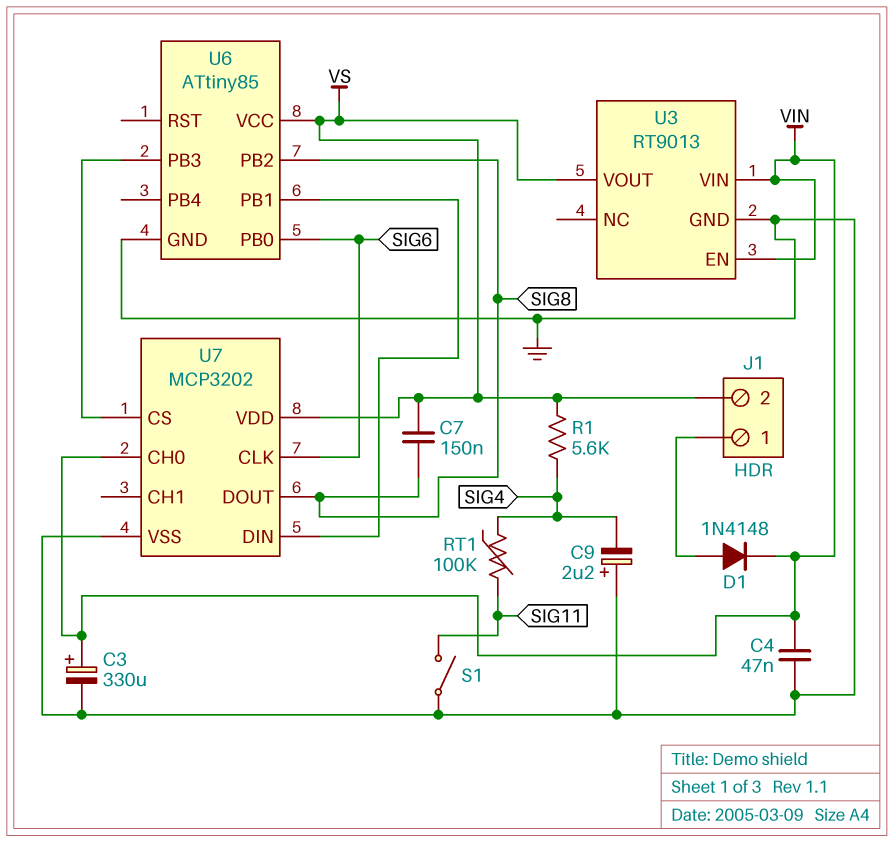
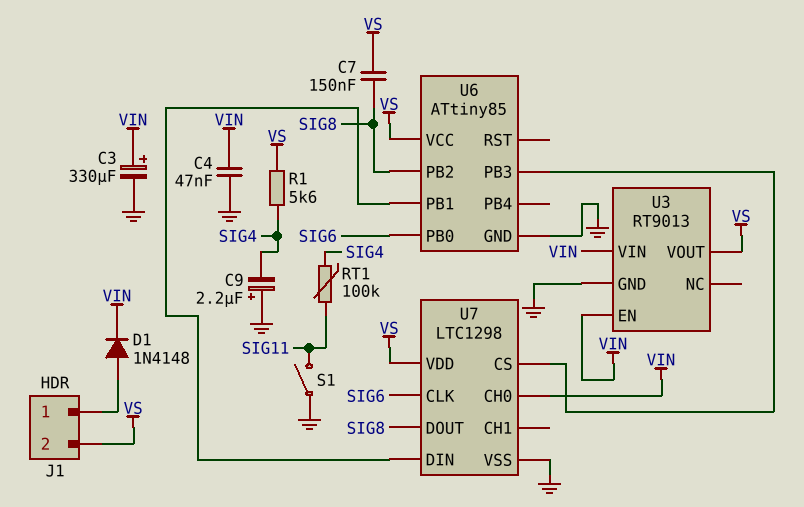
U7: MCP3202 -> LTC1298

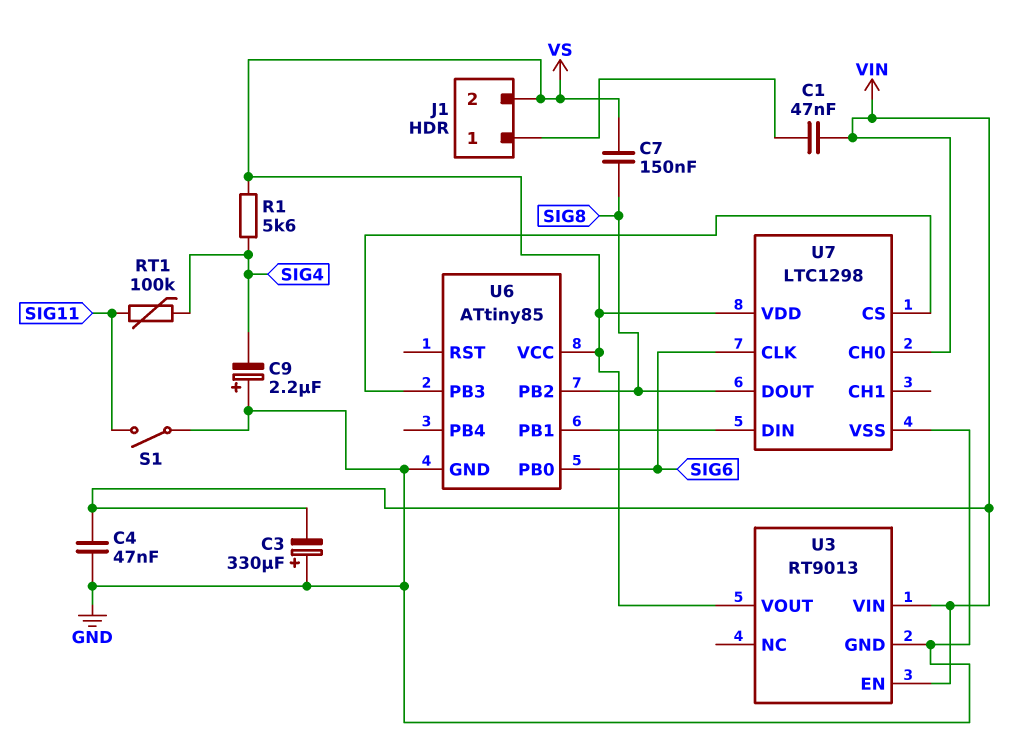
C1: none -> 47nF (J1/1, VIN)
C3: 330uF (plus VIN, minus GND) -> 330uF (plus GND, minus VIN)
D1: diode 1N4148 (A J1/1, K VIN) -> none

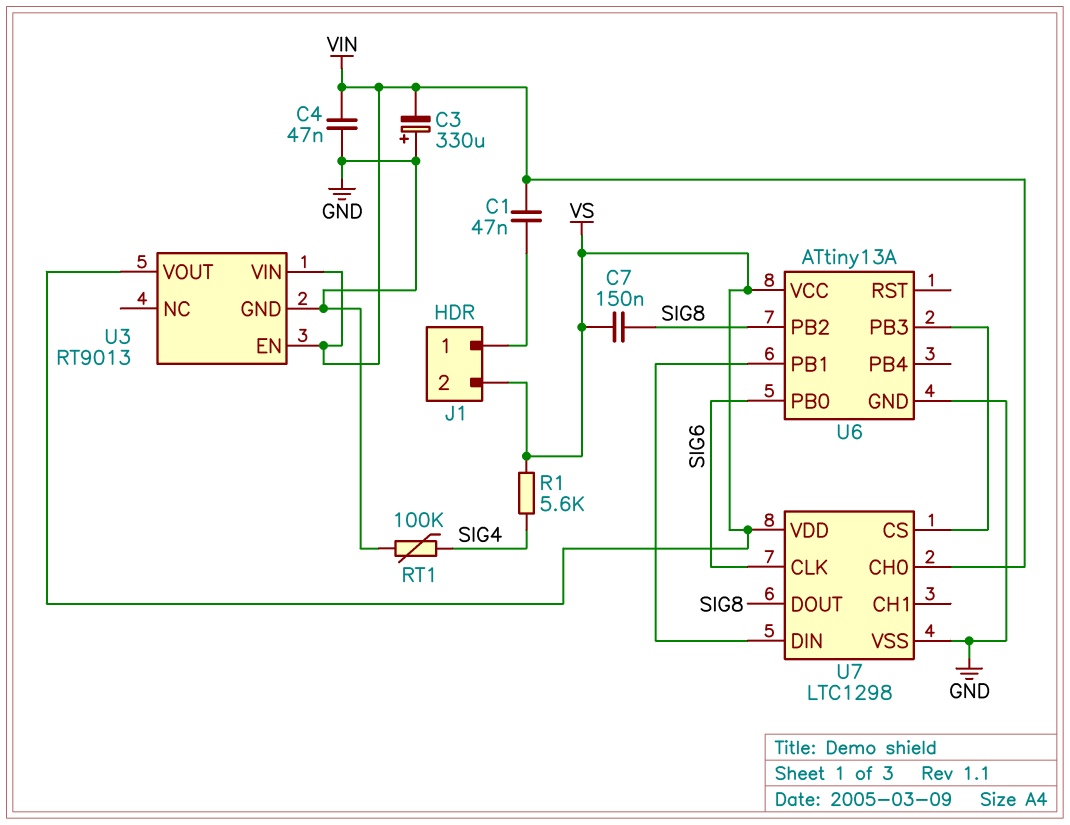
C9: 2.2uF (plus GND, minus SIG4) -> none
RT1: 100k (SIG4, SIG11) -> 100k (GND, SIG4)
S1: switch (GND, SIG11) -> none
U6: ATtiny85 -> ATtiny13A

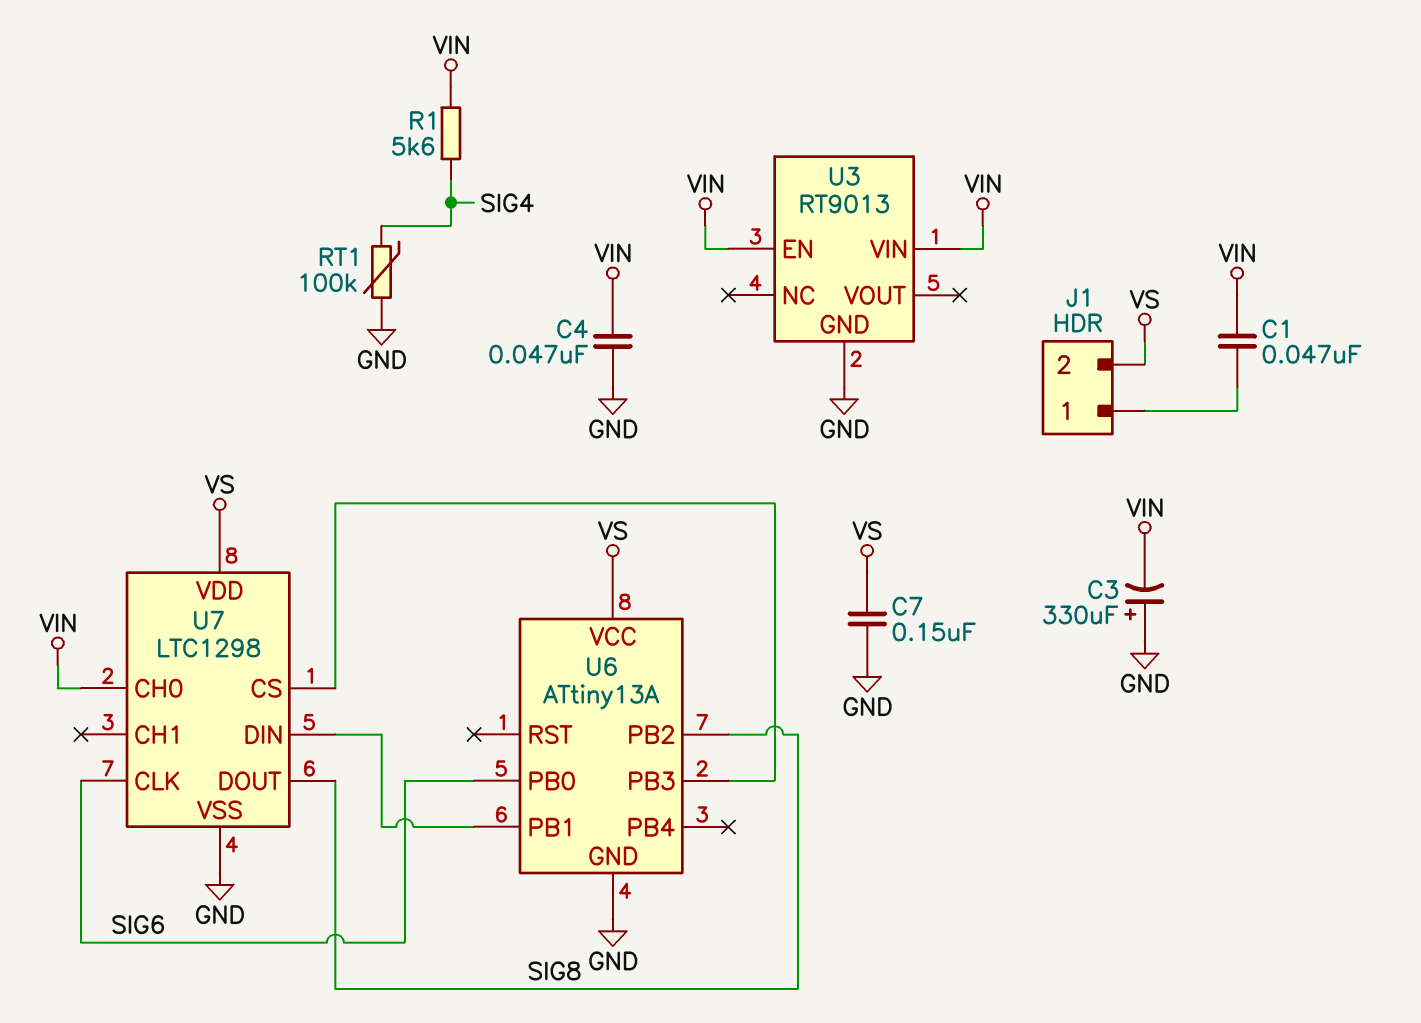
C7: 150nF (SIG8, VS) -> 150nF (GND, VS)
R1: 5.6k (SIG4, VS) -> 5.6k (SIG4, VIN)
U3 pin VOUT: VS -> none

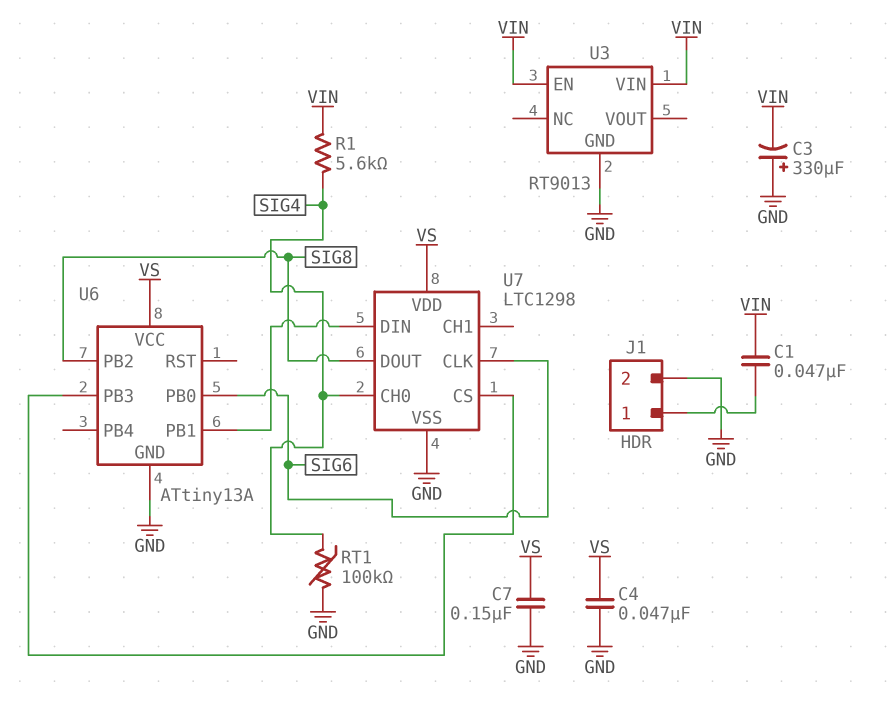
C4: 47nF (GND, VIN) -> 47nF (GND, VS)
J1 pin 2: VS -> GND
U7 pin CH0: VIN -> SIG4

